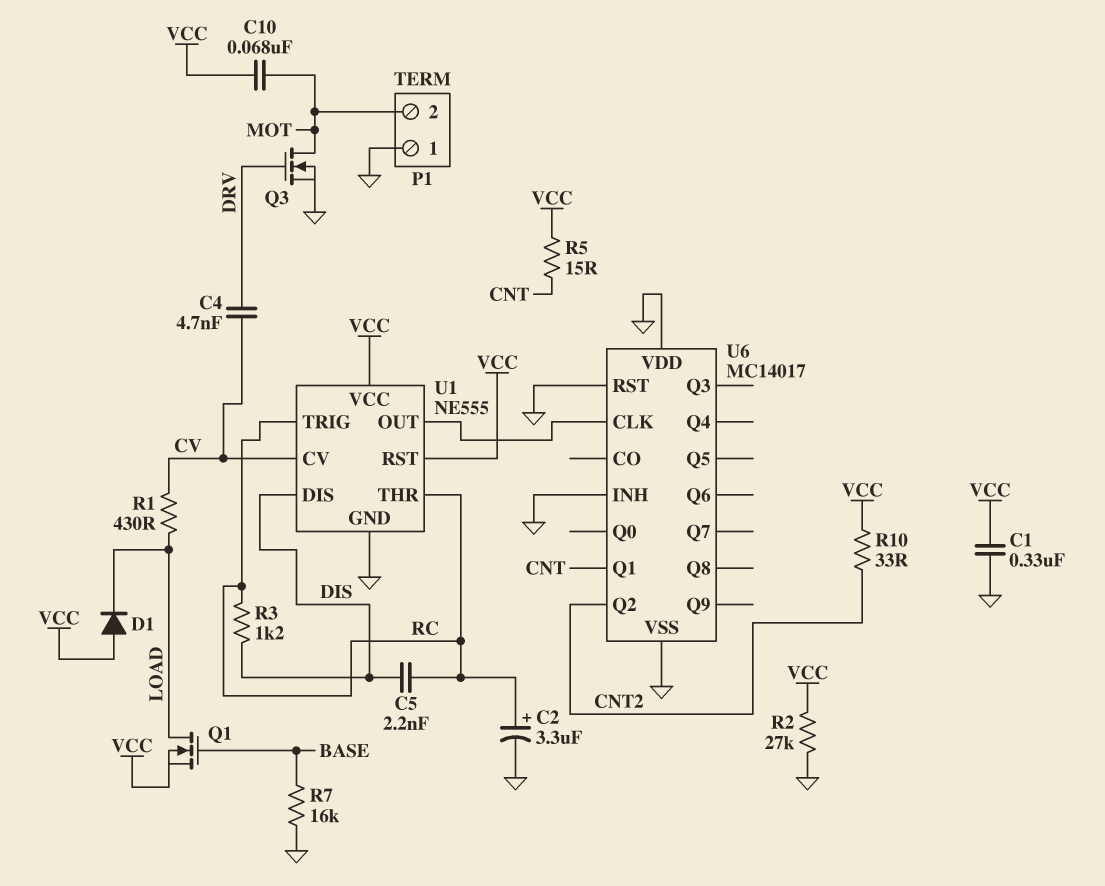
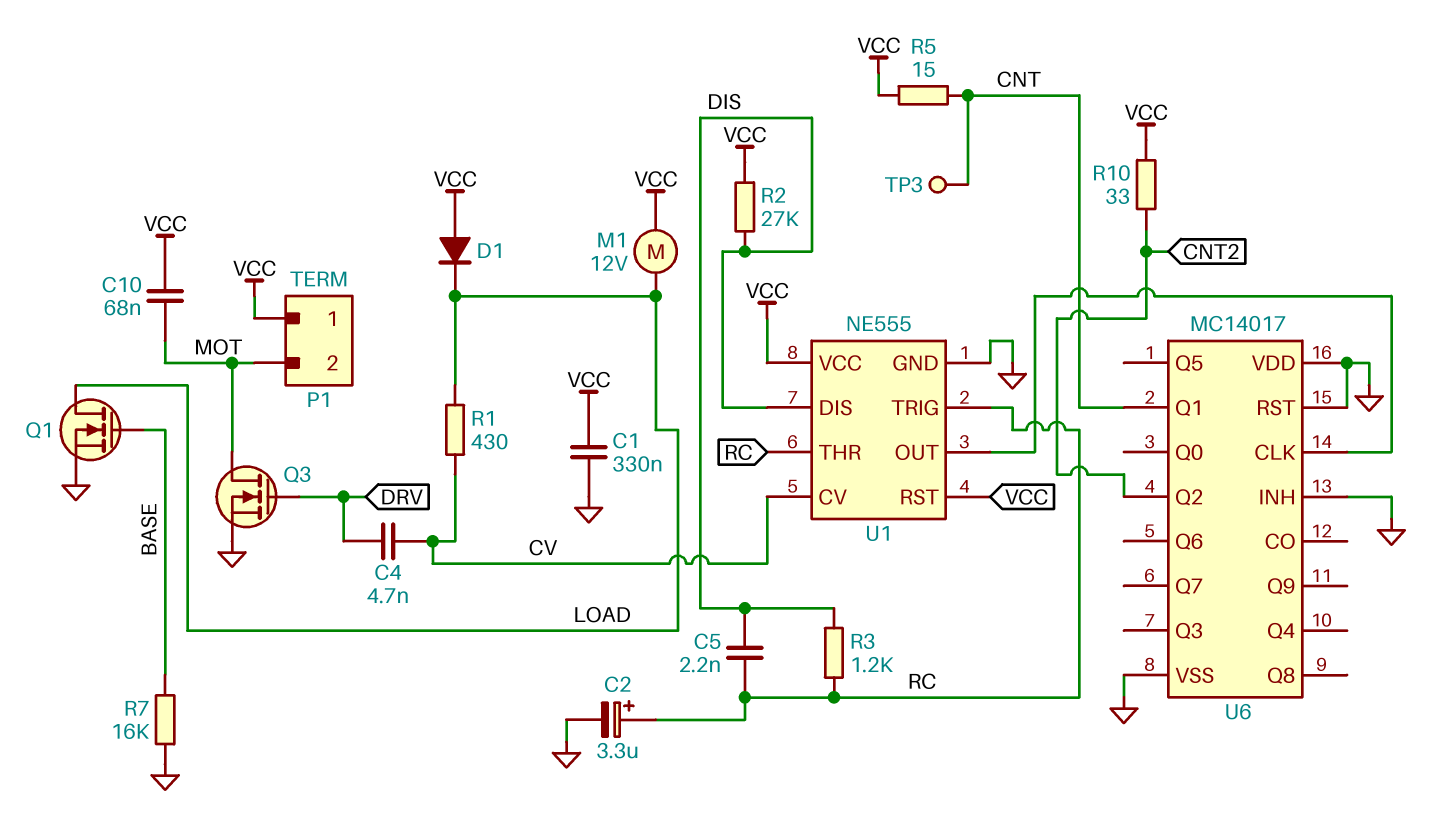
M1: none -> motor 12V (LOAD, VCC)
P1 pin 1: GND -> VCC
Q1: NMOS (G BASE, D LOAD, S VCC) -> NMOS (G BASE, D LOAD, S GND)
R2: 27k (GND, VCC) -> 27k (DIS, VCC)
TP3: none -> test point (CNT)

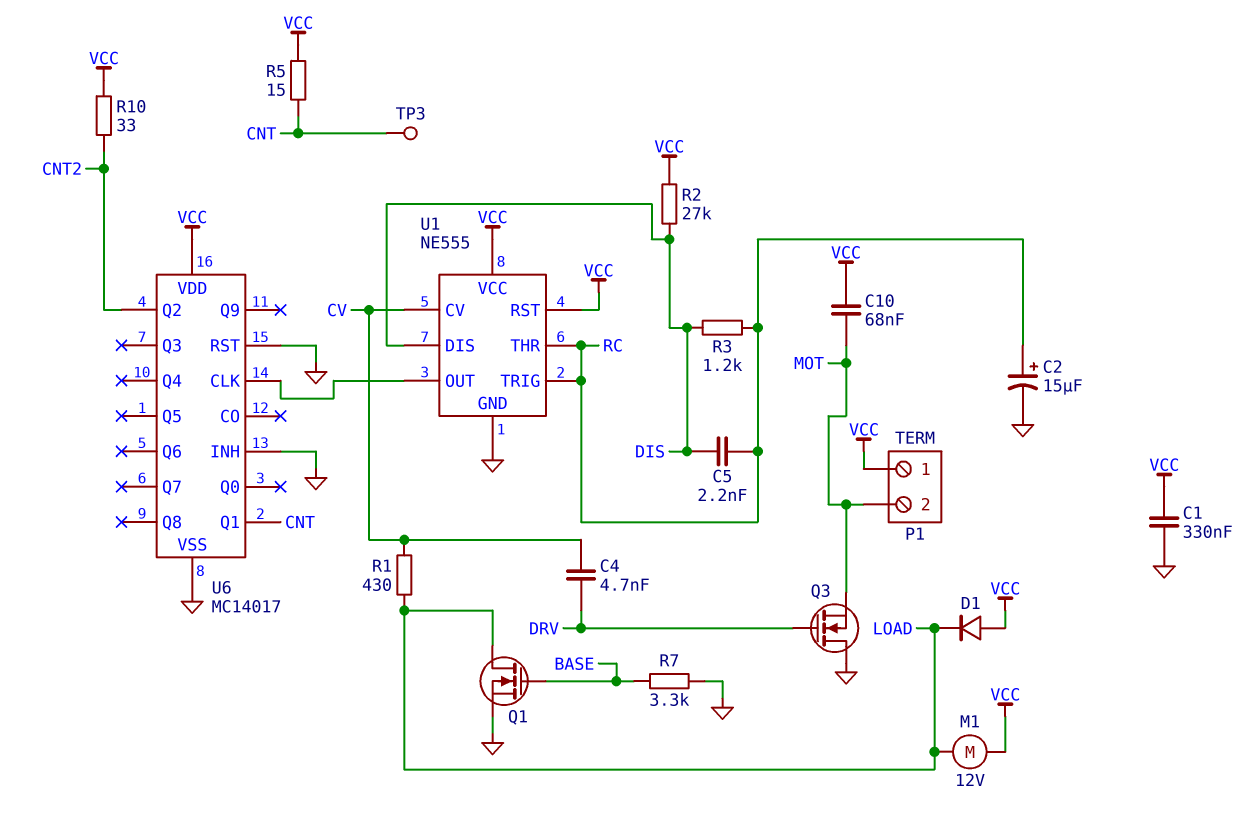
C2: 3.3uF (plus RC, minus GND) -> 15uF (plus RC, minus GND)
Q3: NMOS (G DRV, D MOT, S GND) -> NMOS (G DRV, D GND, S MOT)
R7: 16k (BASE, GND) -> 3.3k (BASE, GND)
U6 pin VDD: GND -> VCC

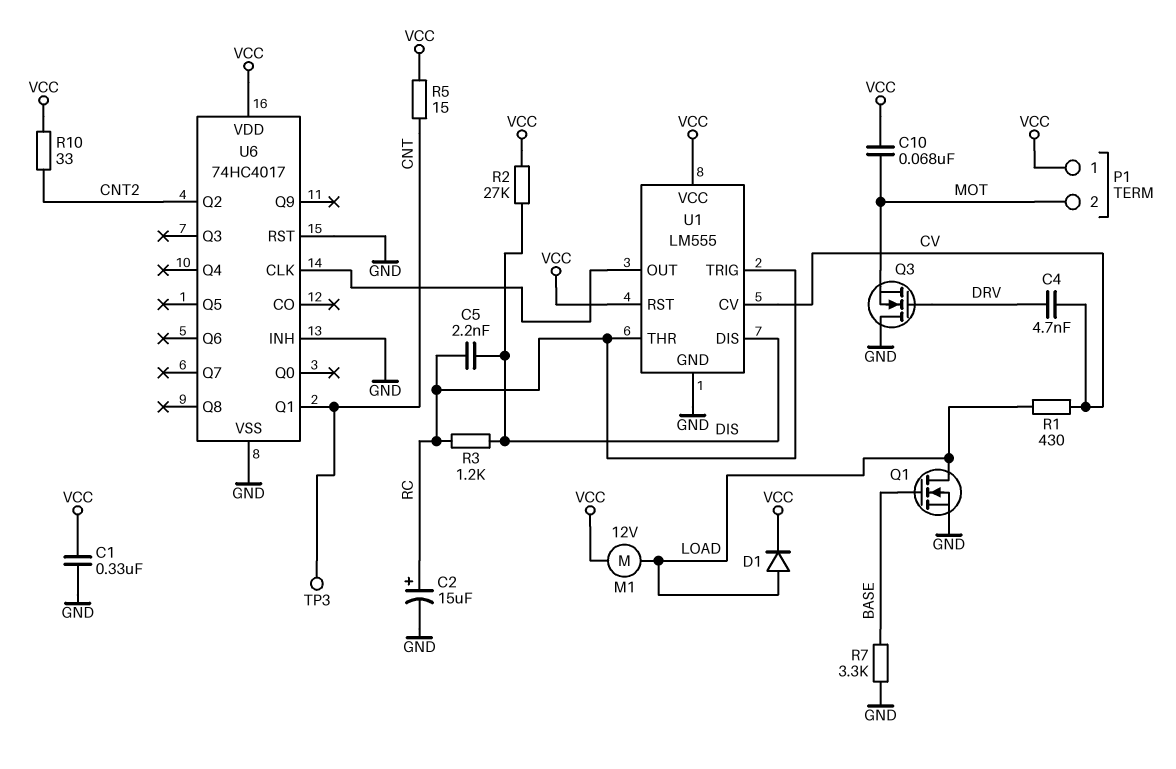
D1: diode (A VCC, K LOAD) -> diode (A LOAD, K VCC)
U1: NE555 -> LM555
U6: MC14017 -> 74HC4017

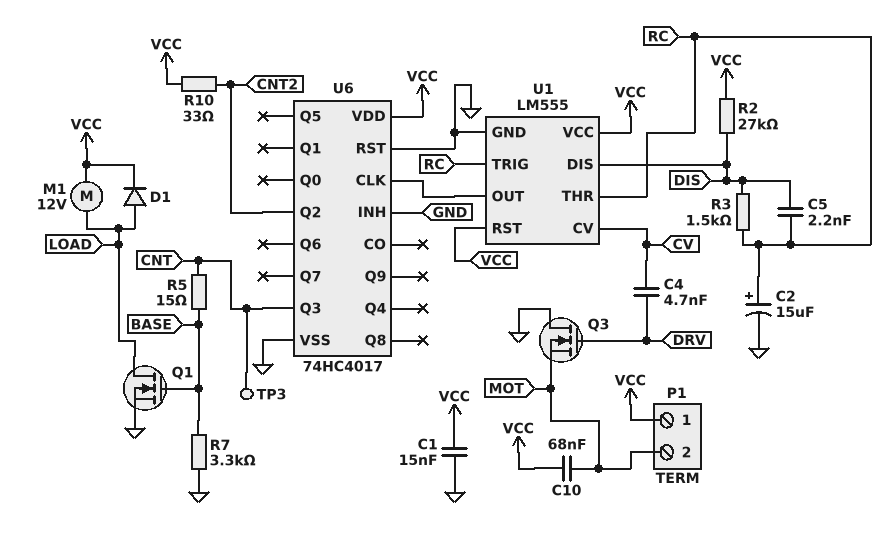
C1: 330nF (GND, VCC) -> 15nF (GND, VCC)
R1: 430 (CV, LOAD) -> none
R3: 1.2k (DIS, RC) -> 1.5k (DIS, RC)
R5: 15 (CNT, VCC) -> 15 (BASE, CNT)
U6 pin Q1: CNT -> none
U6 pin Q3: none -> CNT

